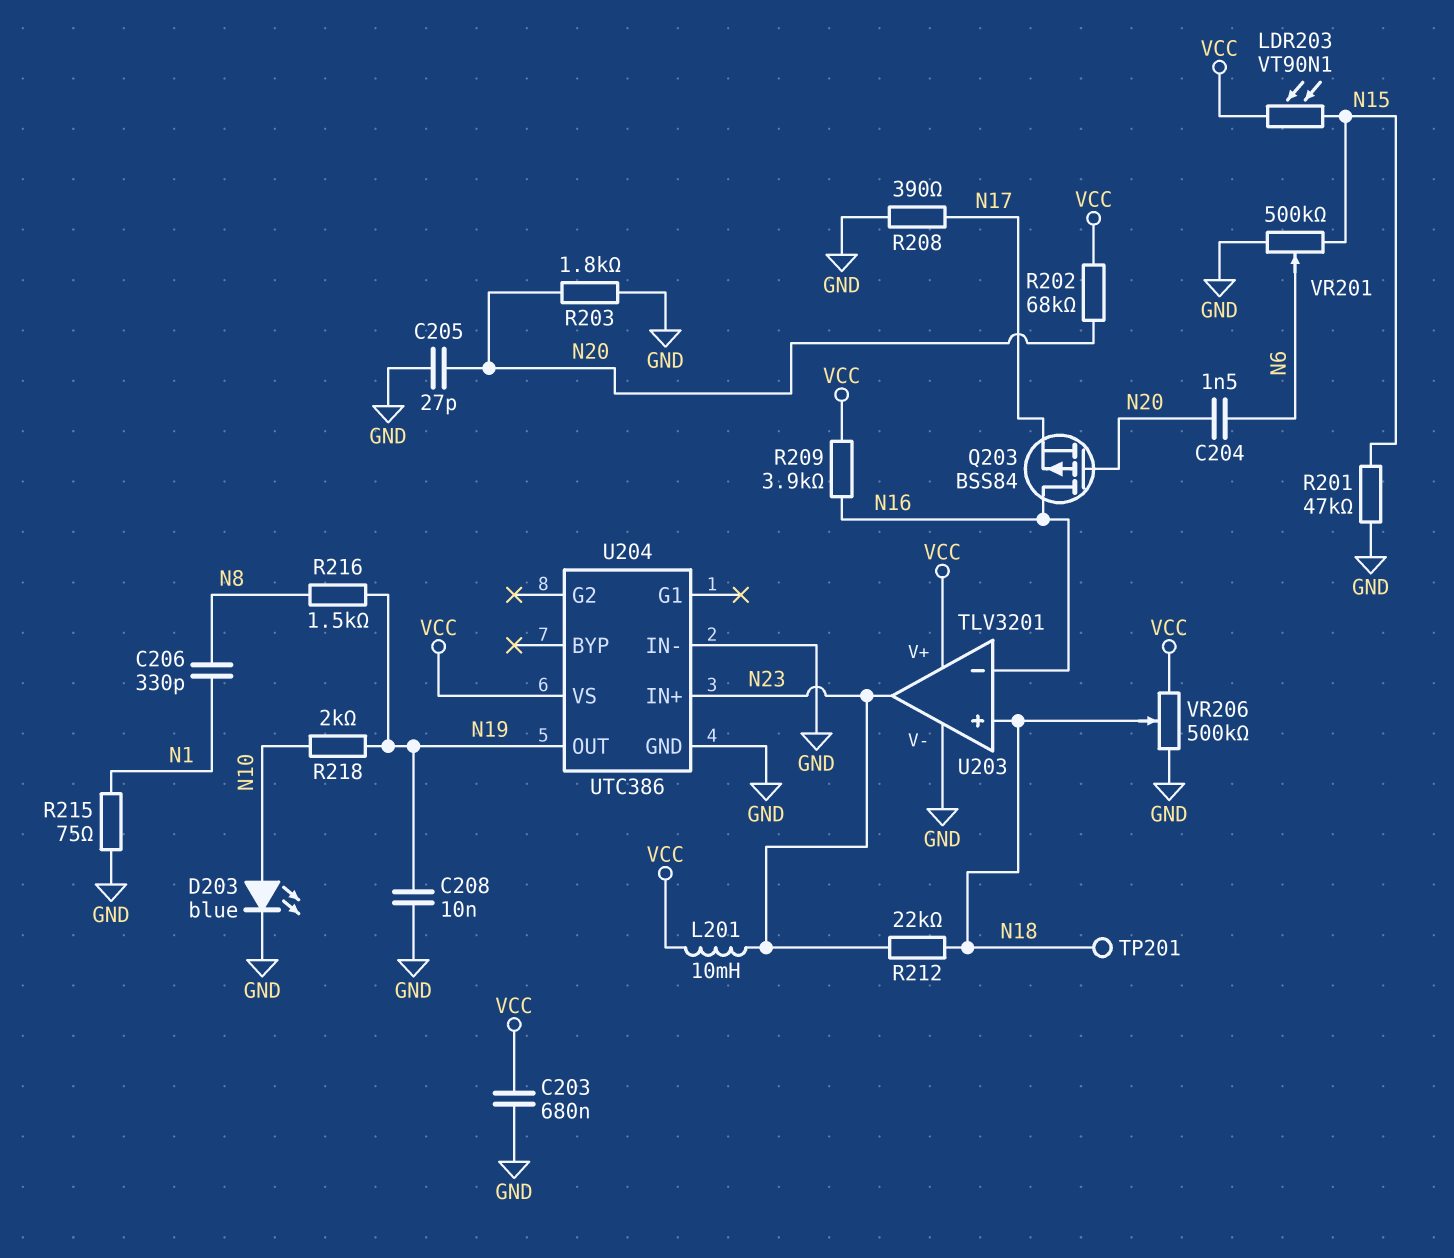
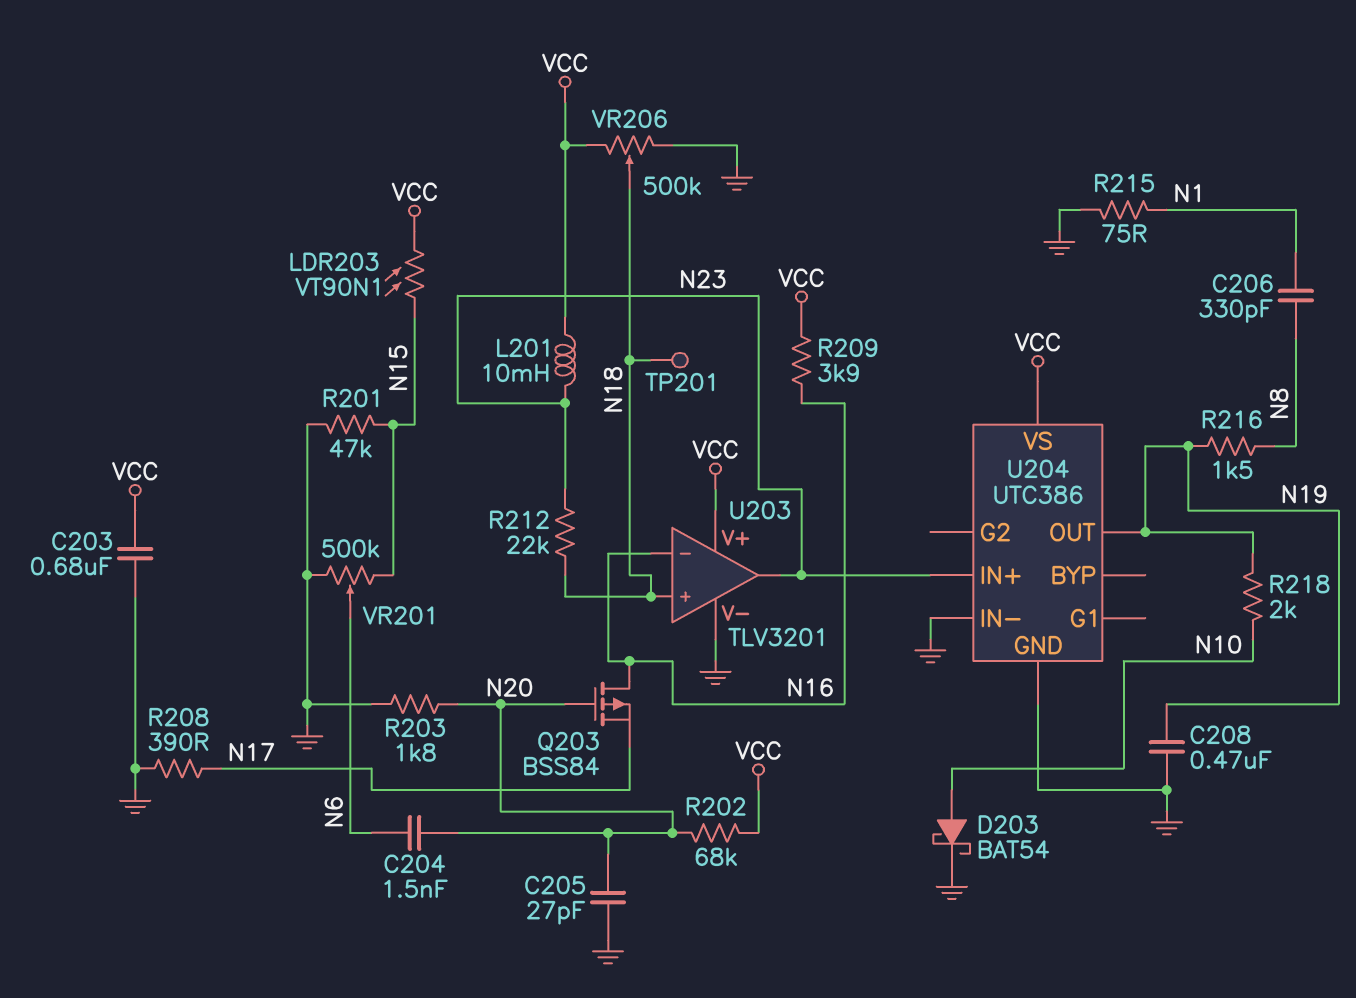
C208: 10nF (GND, N19) -> 470nF (GND, N19)
D203: LED blue (A N10, K GND) -> schottky BAT54 (A N10, K GND)

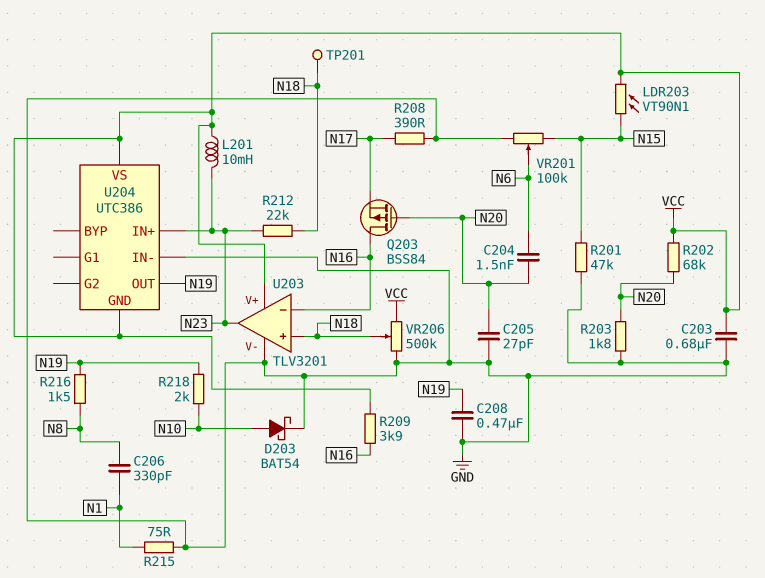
U204 pin GND: GND -> VCC
VR201: 500k (GND, N15, wiper N6) -> 100k (GND, N15, wiper N6)

